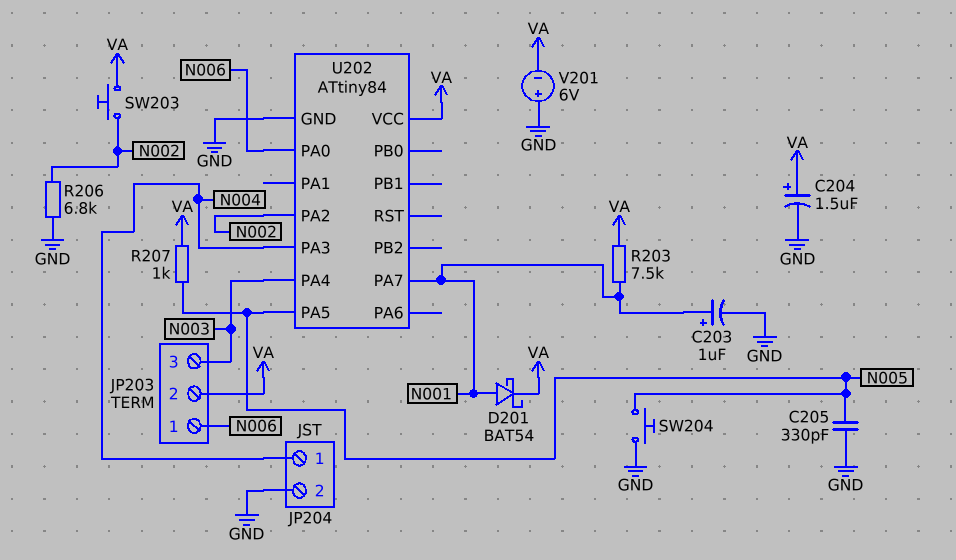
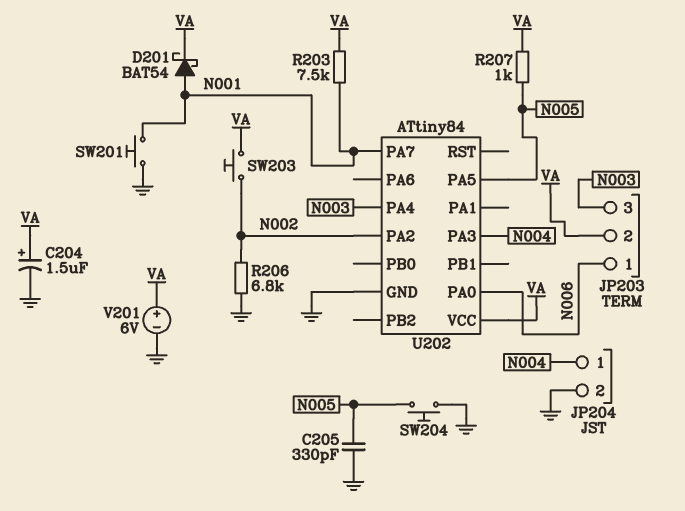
C203: 1uF (plus N001, minus GND) -> none
SW201: none -> button (GND, N001)
V201: 6V (plus GND, minus VA) -> 6V (plus VA, minus GND)

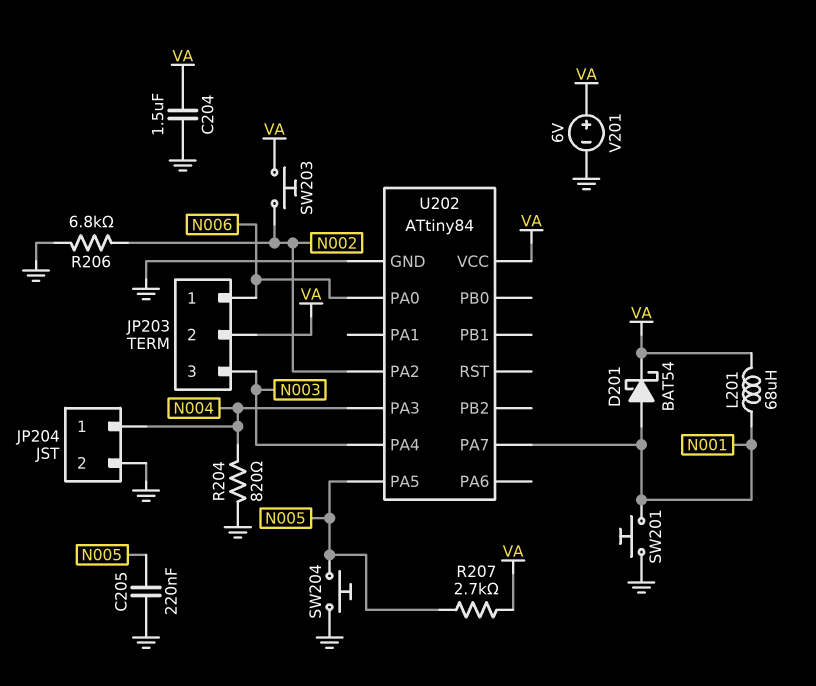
C204: 1.5uF (plus VA, minus GND) -> 1.5uF (GND, VA)
C205: 330pF (GND, N005) -> 220nF (GND, N005)
L201: none -> 68uH (N001, VA)
R203: 7.5k (N001, VA) -> none
R204: none -> 820 (GND, N004)
R207: 1k (N005, VA) -> 2.7k (N005, VA)

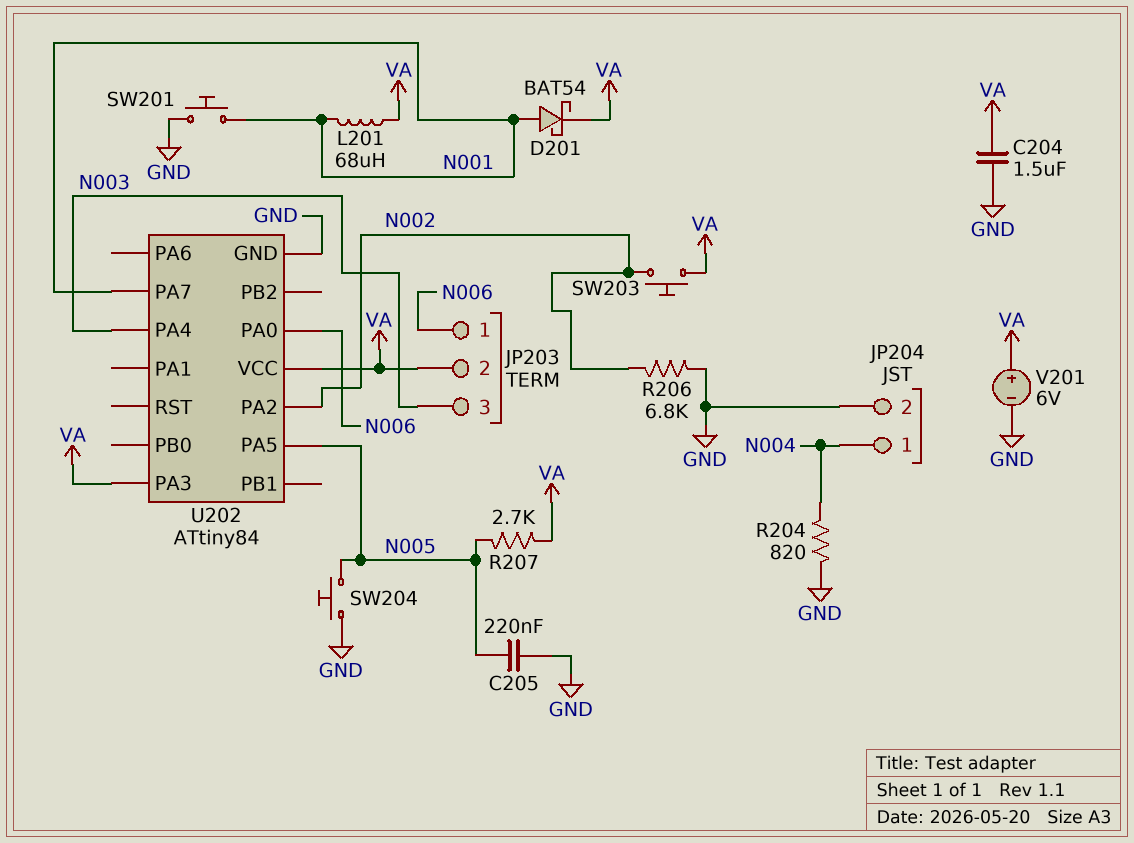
U202 pin PA3: N004 -> VA

